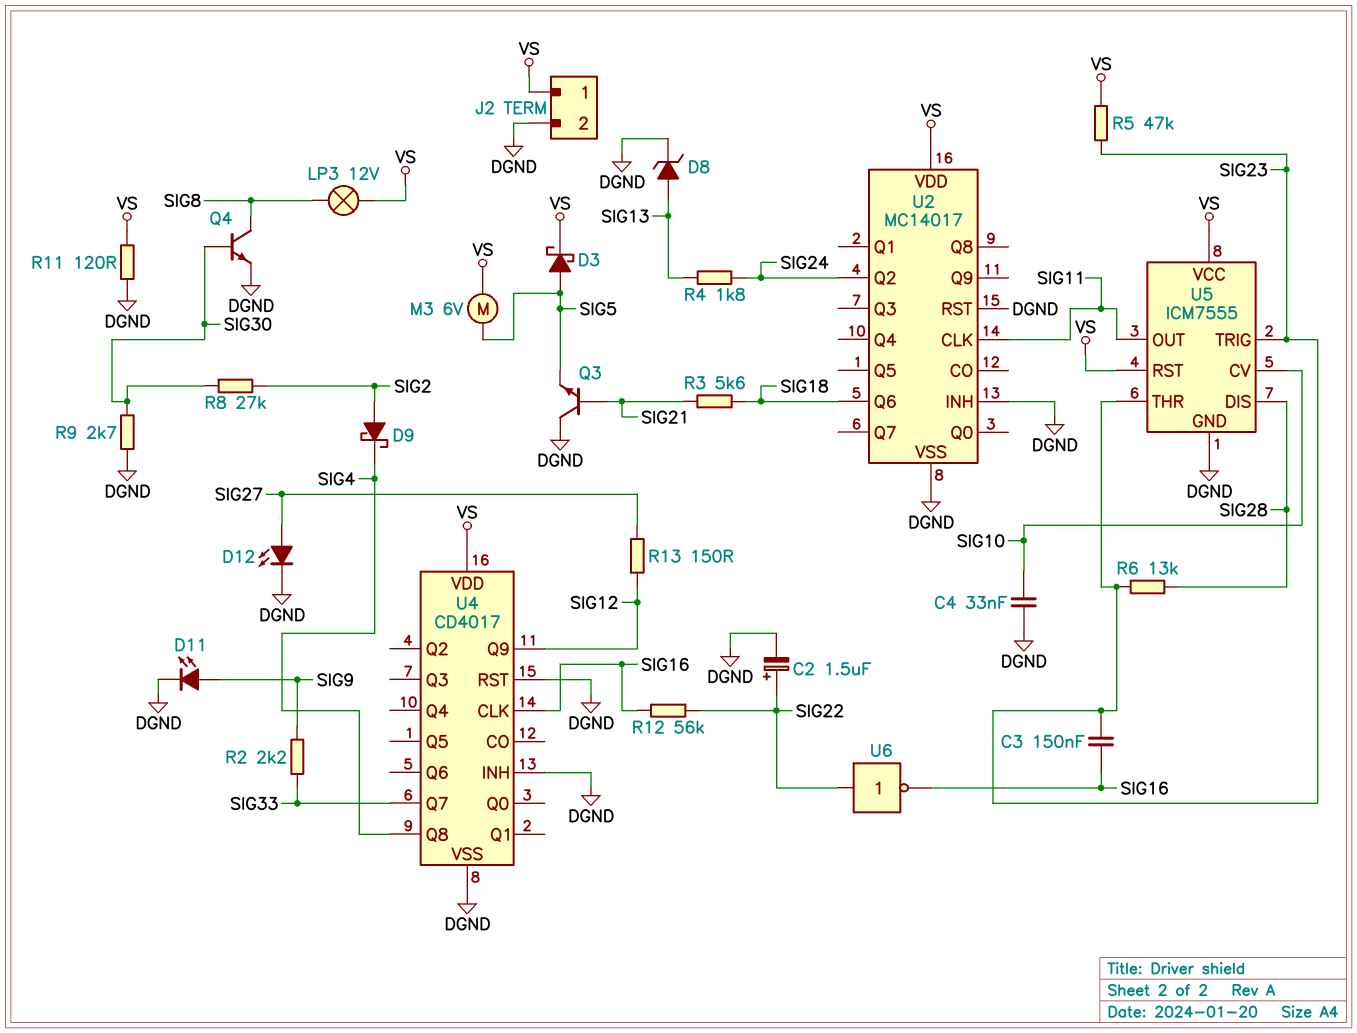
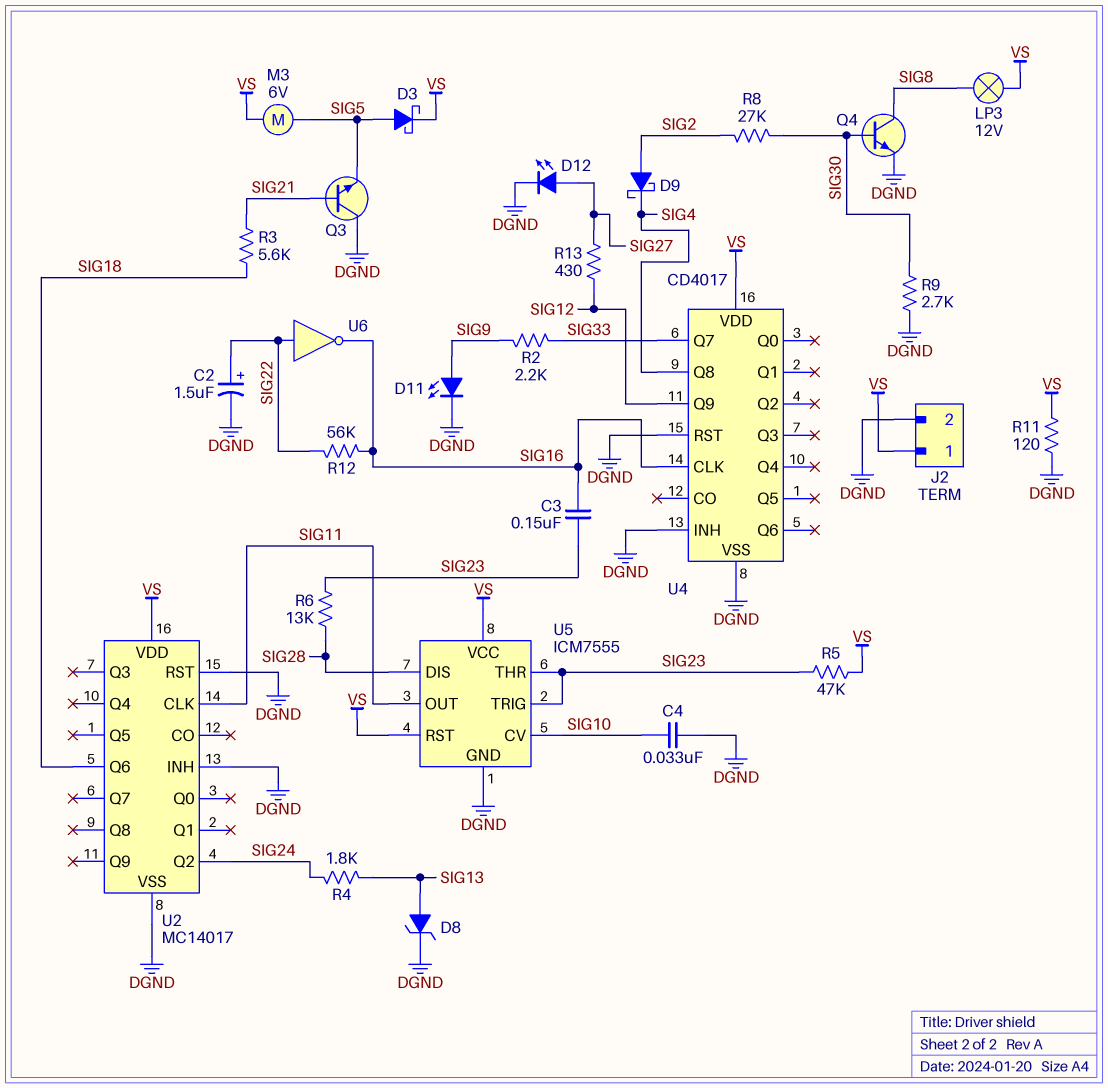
R13: 150 (SIG12, SIG27) -> 430 (SIG12, SIG27)

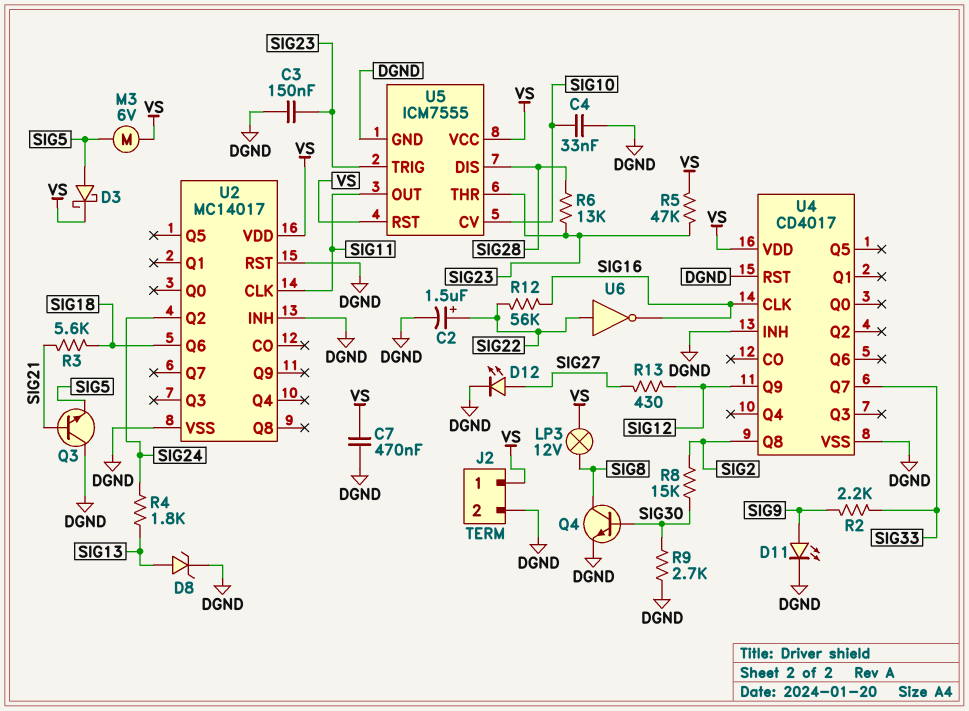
C3: 150nF (SIG16, SIG23) -> 150nF (DGND, SIG23)
C7: none -> 470nF (DGND, VS)
D9: schottky (A SIG2, K SIG4) -> none
R8: 27k (SIG2, SIG30) -> 15k (SIG2, SIG30)
R11: 120 (DGND, VS) -> none
U4 pin Q8: SIG4 -> SIG2

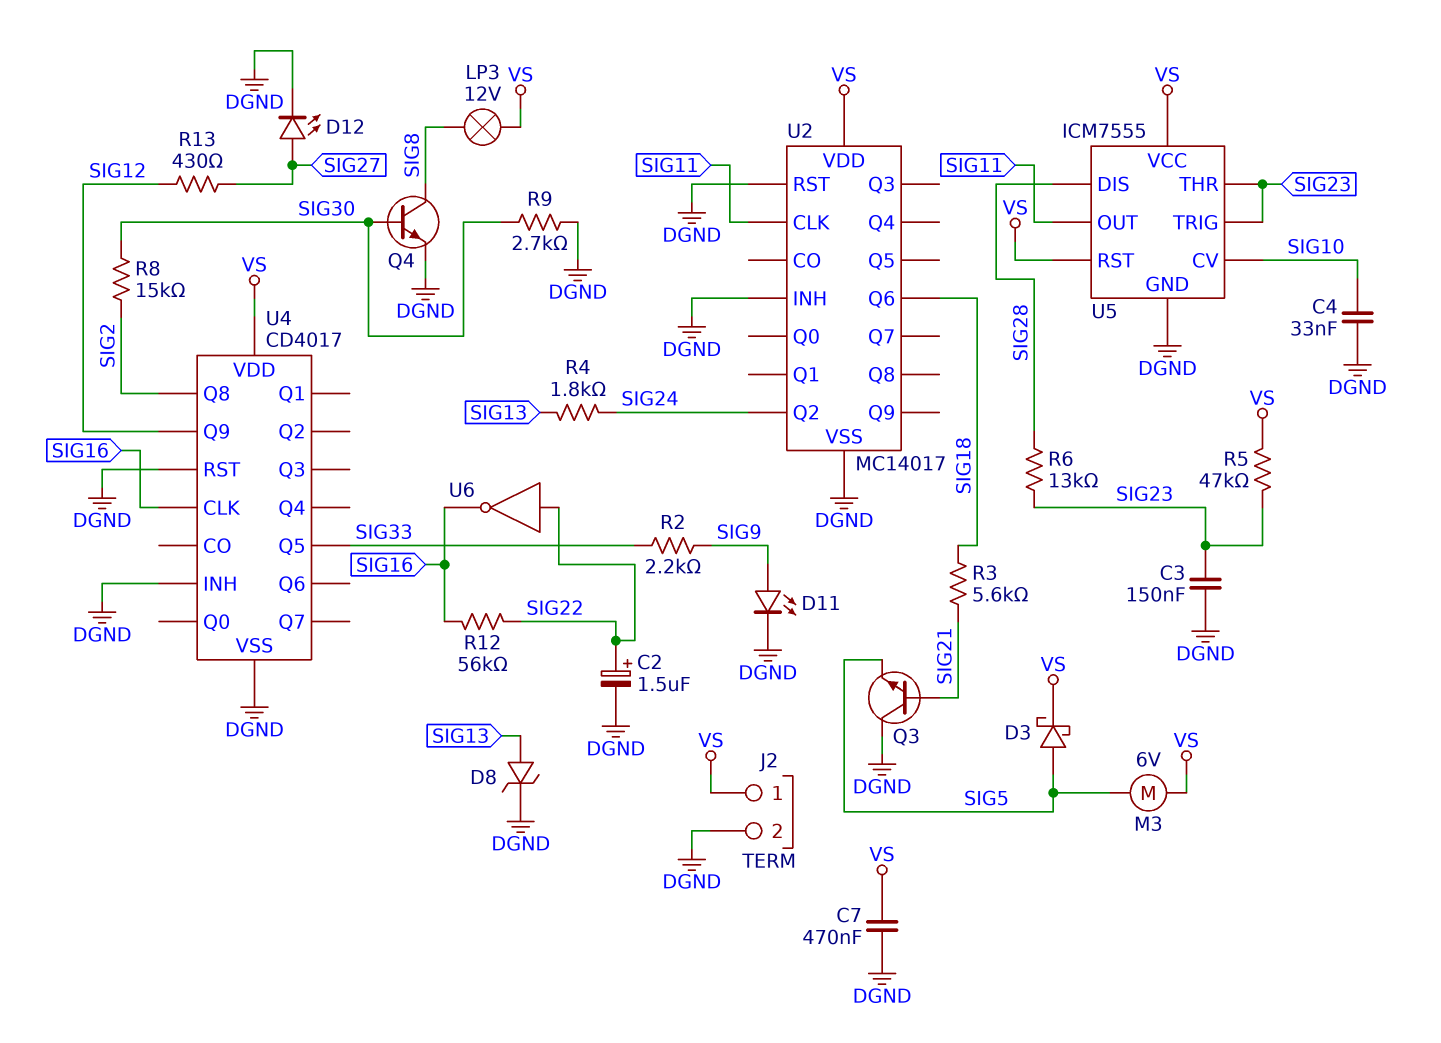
U4 pin Q5: none -> SIG33
U4 pin Q7: SIG33 -> none

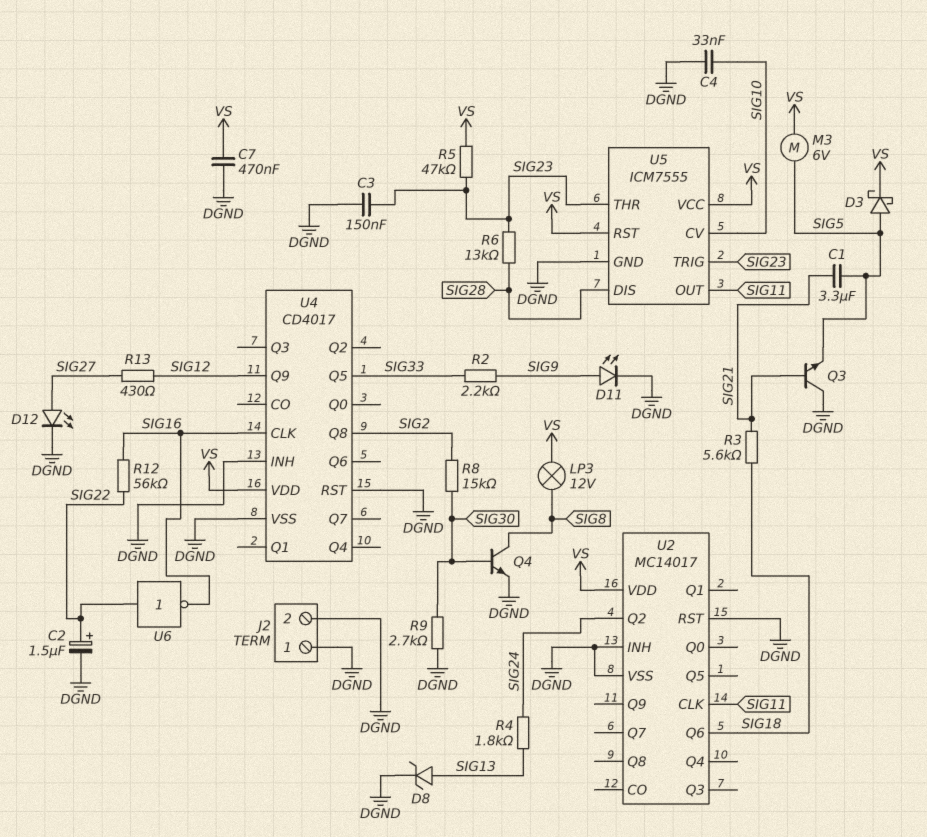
C1: none -> 3.3uF (SIG5, SIG21)
J2 pin 1: VS -> DGND

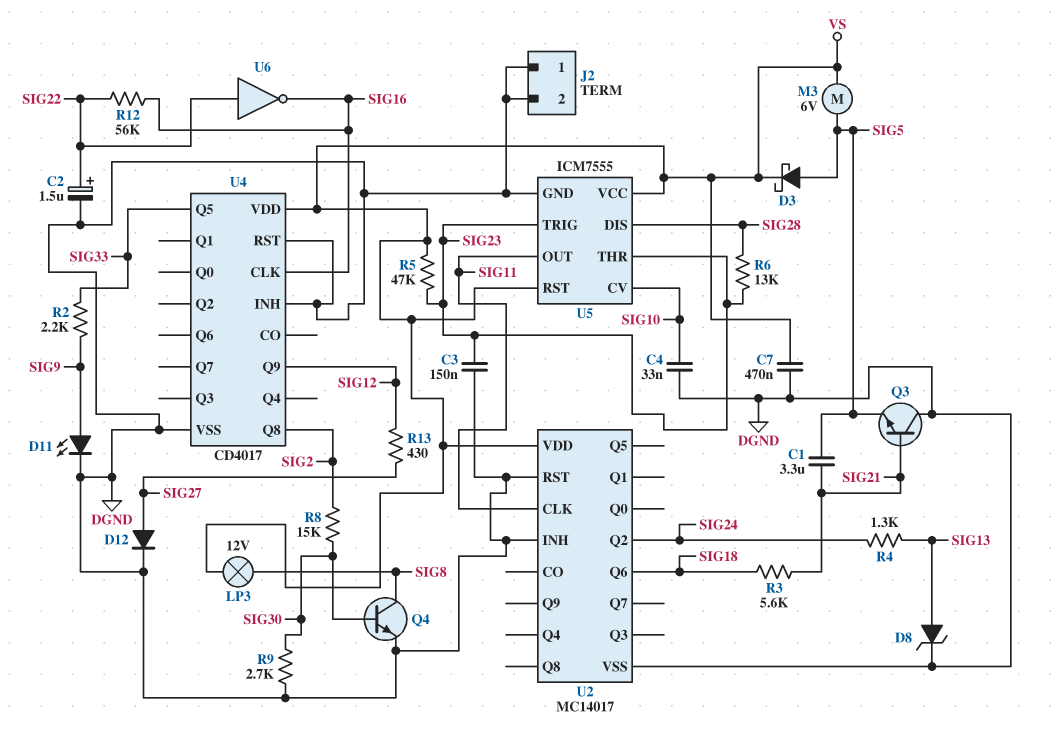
D12: LED (A SIG27, K DGND) -> diode (A SIG27, K DGND)
R4: 1.8k (SIG13, SIG24) -> 1.3k (SIG13, SIG24)

